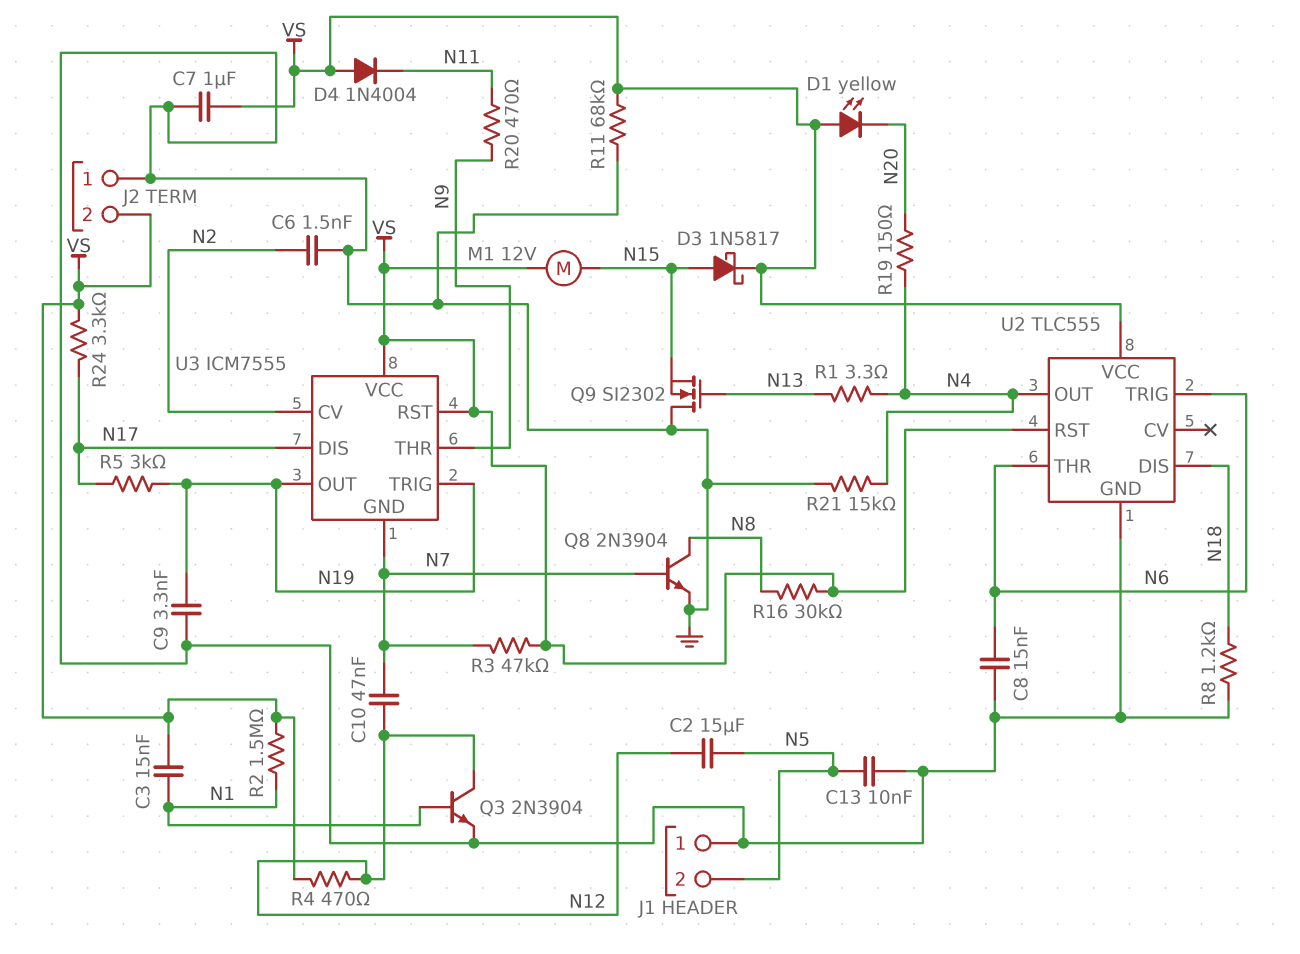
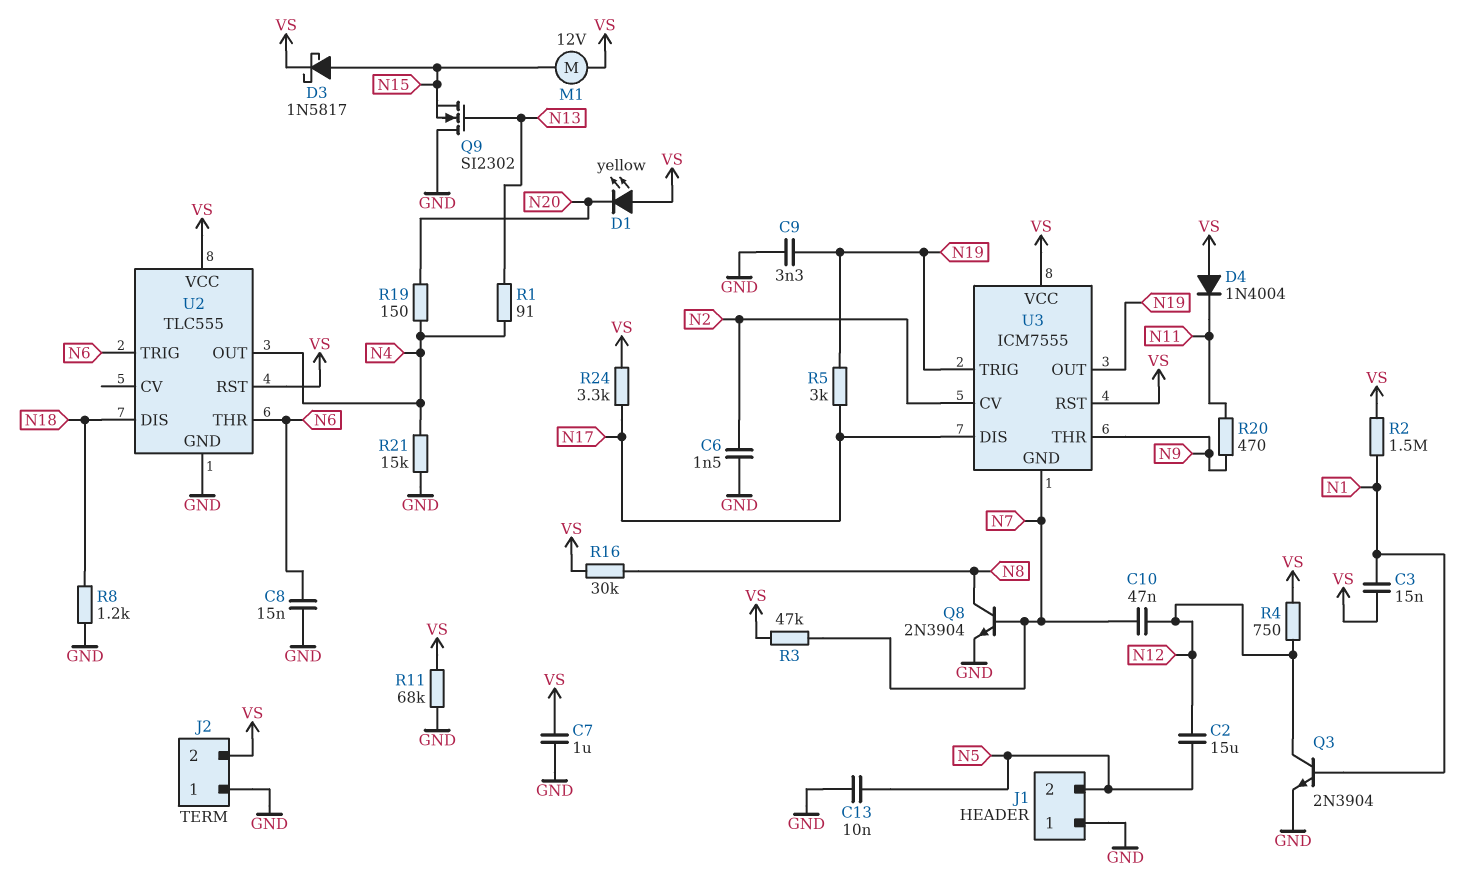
R1: 3.3 (N4, N13) -> 91 (N4, N13)
R4: 470 (N12, VS) -> 750 (N12, VS)

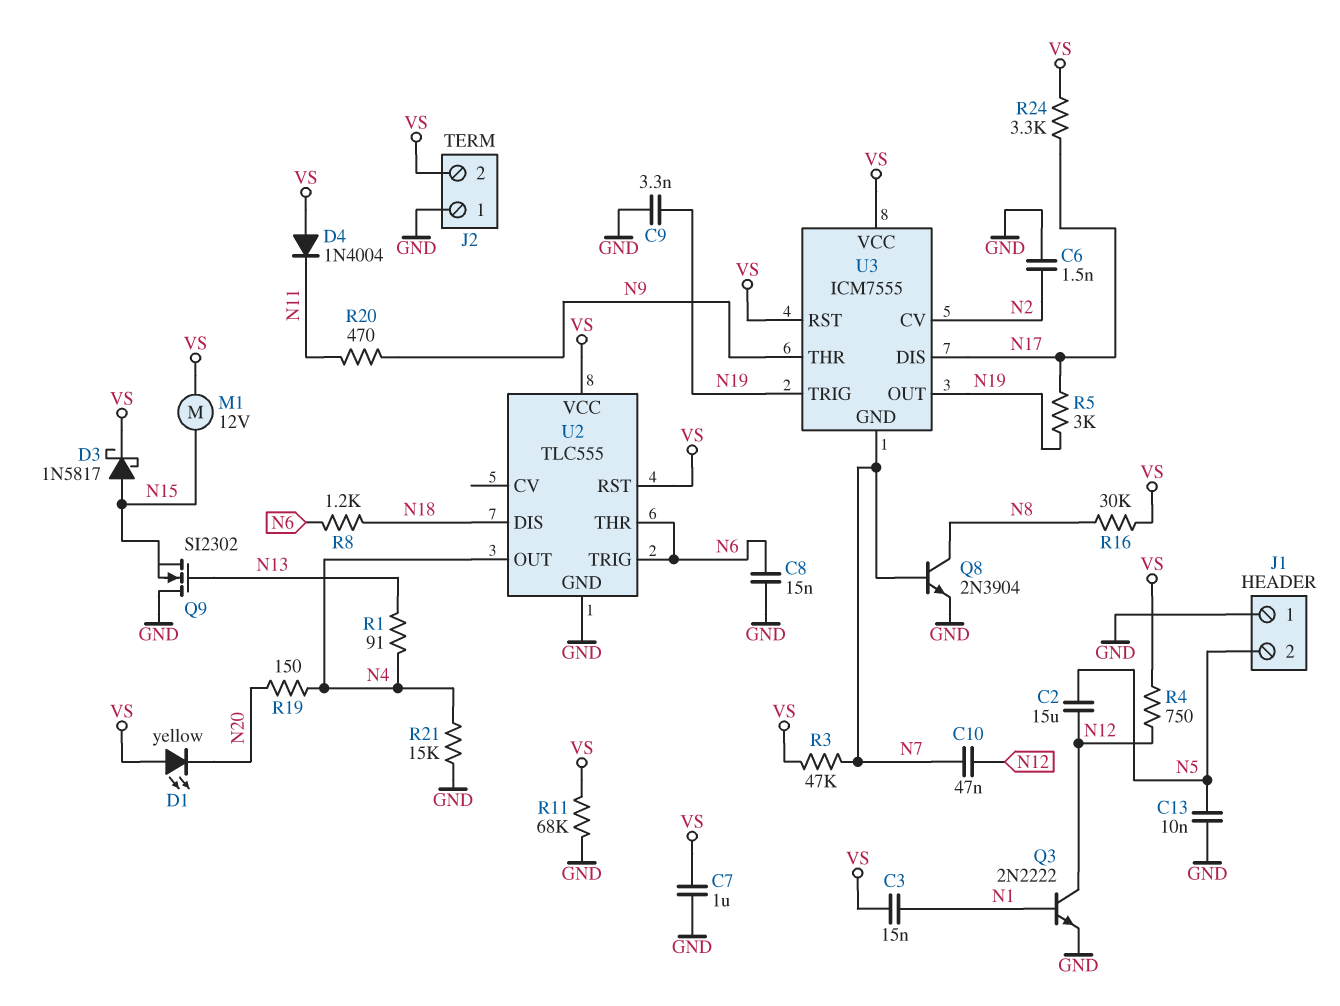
Q3: NPN 2N3904 (B N1, C N12, E GND) -> NPN 2N2222 (B N1, C N12, E GND)
R2: 1.5M (N1, VS) -> none
R8: 1.2k (GND, N18) -> 1.2k (N6, N18)

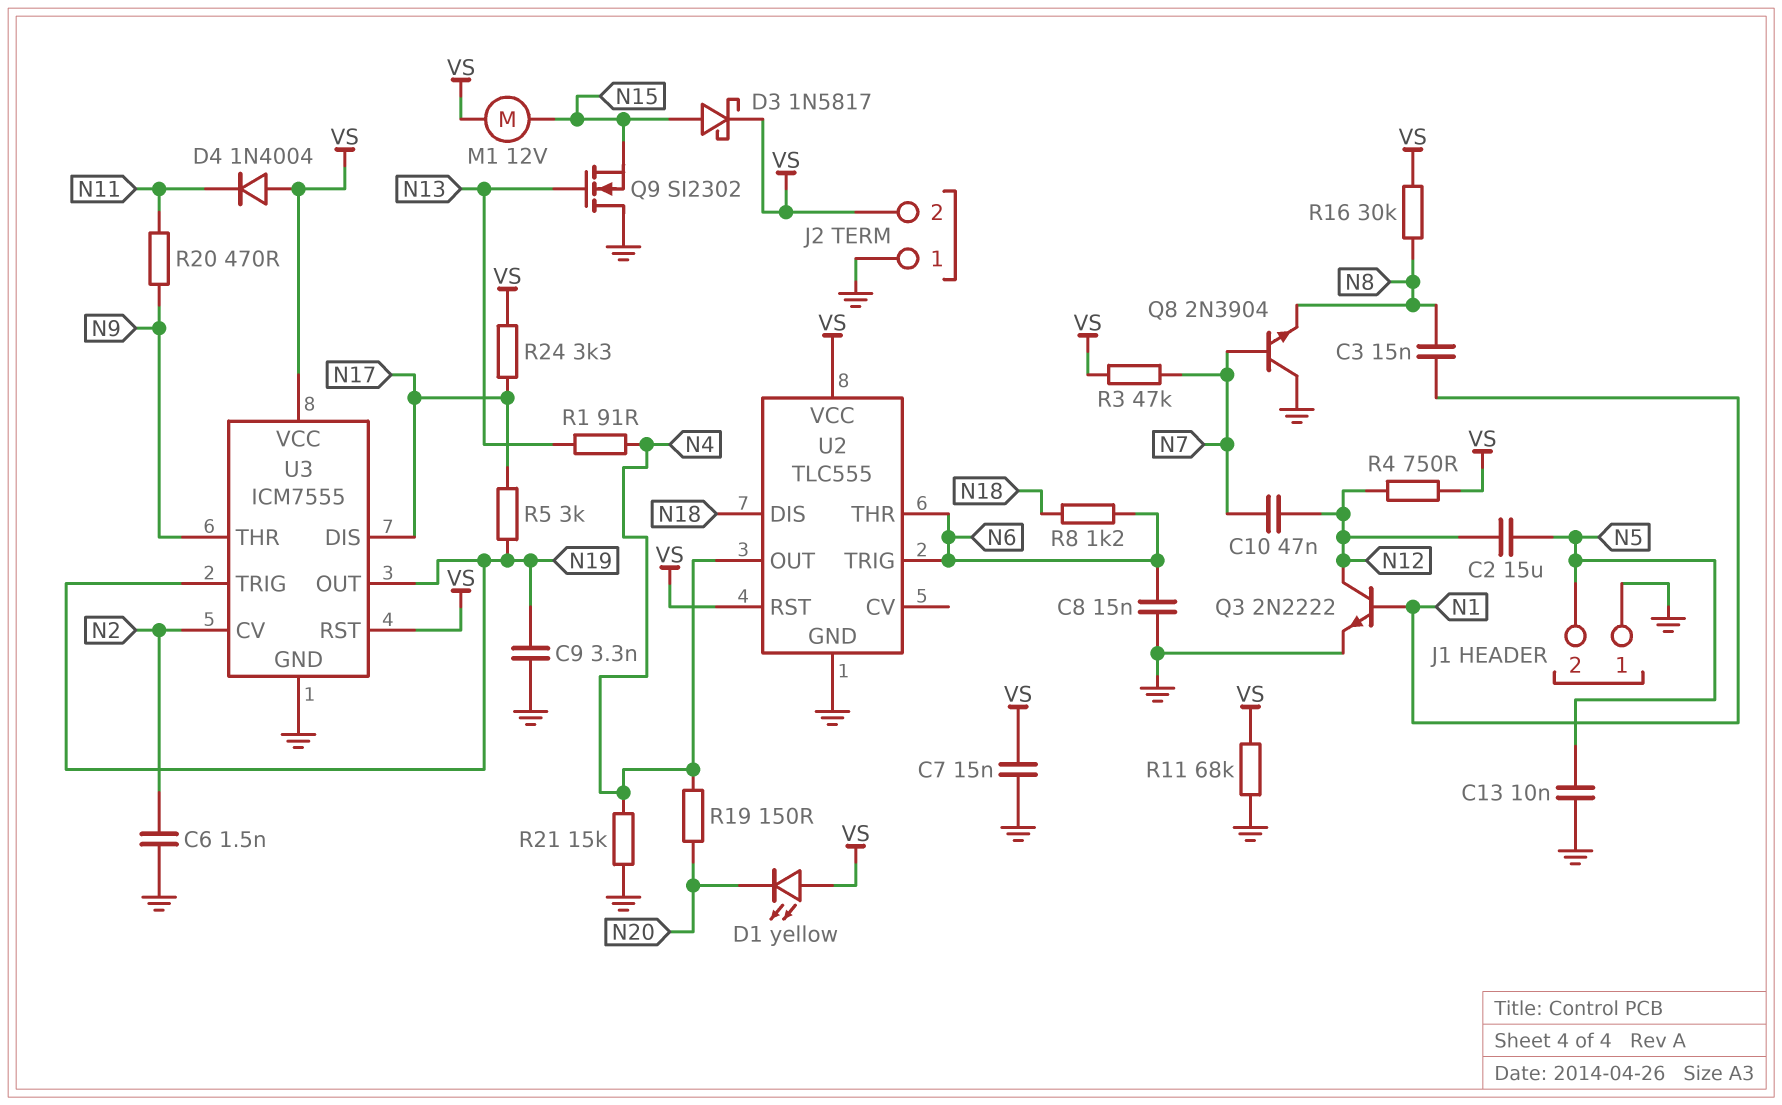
C3: 15nF (N1, VS) -> 15nF (N1, N8)
C7: 1uF (GND, VS) -> 15nF (GND, VS)
Q8: NPN 2N3904 (B N7, C N8, E GND) -> NPN 2N3904 (B N7, C GND, E N8)
U3 pin GND: N7 -> GND

